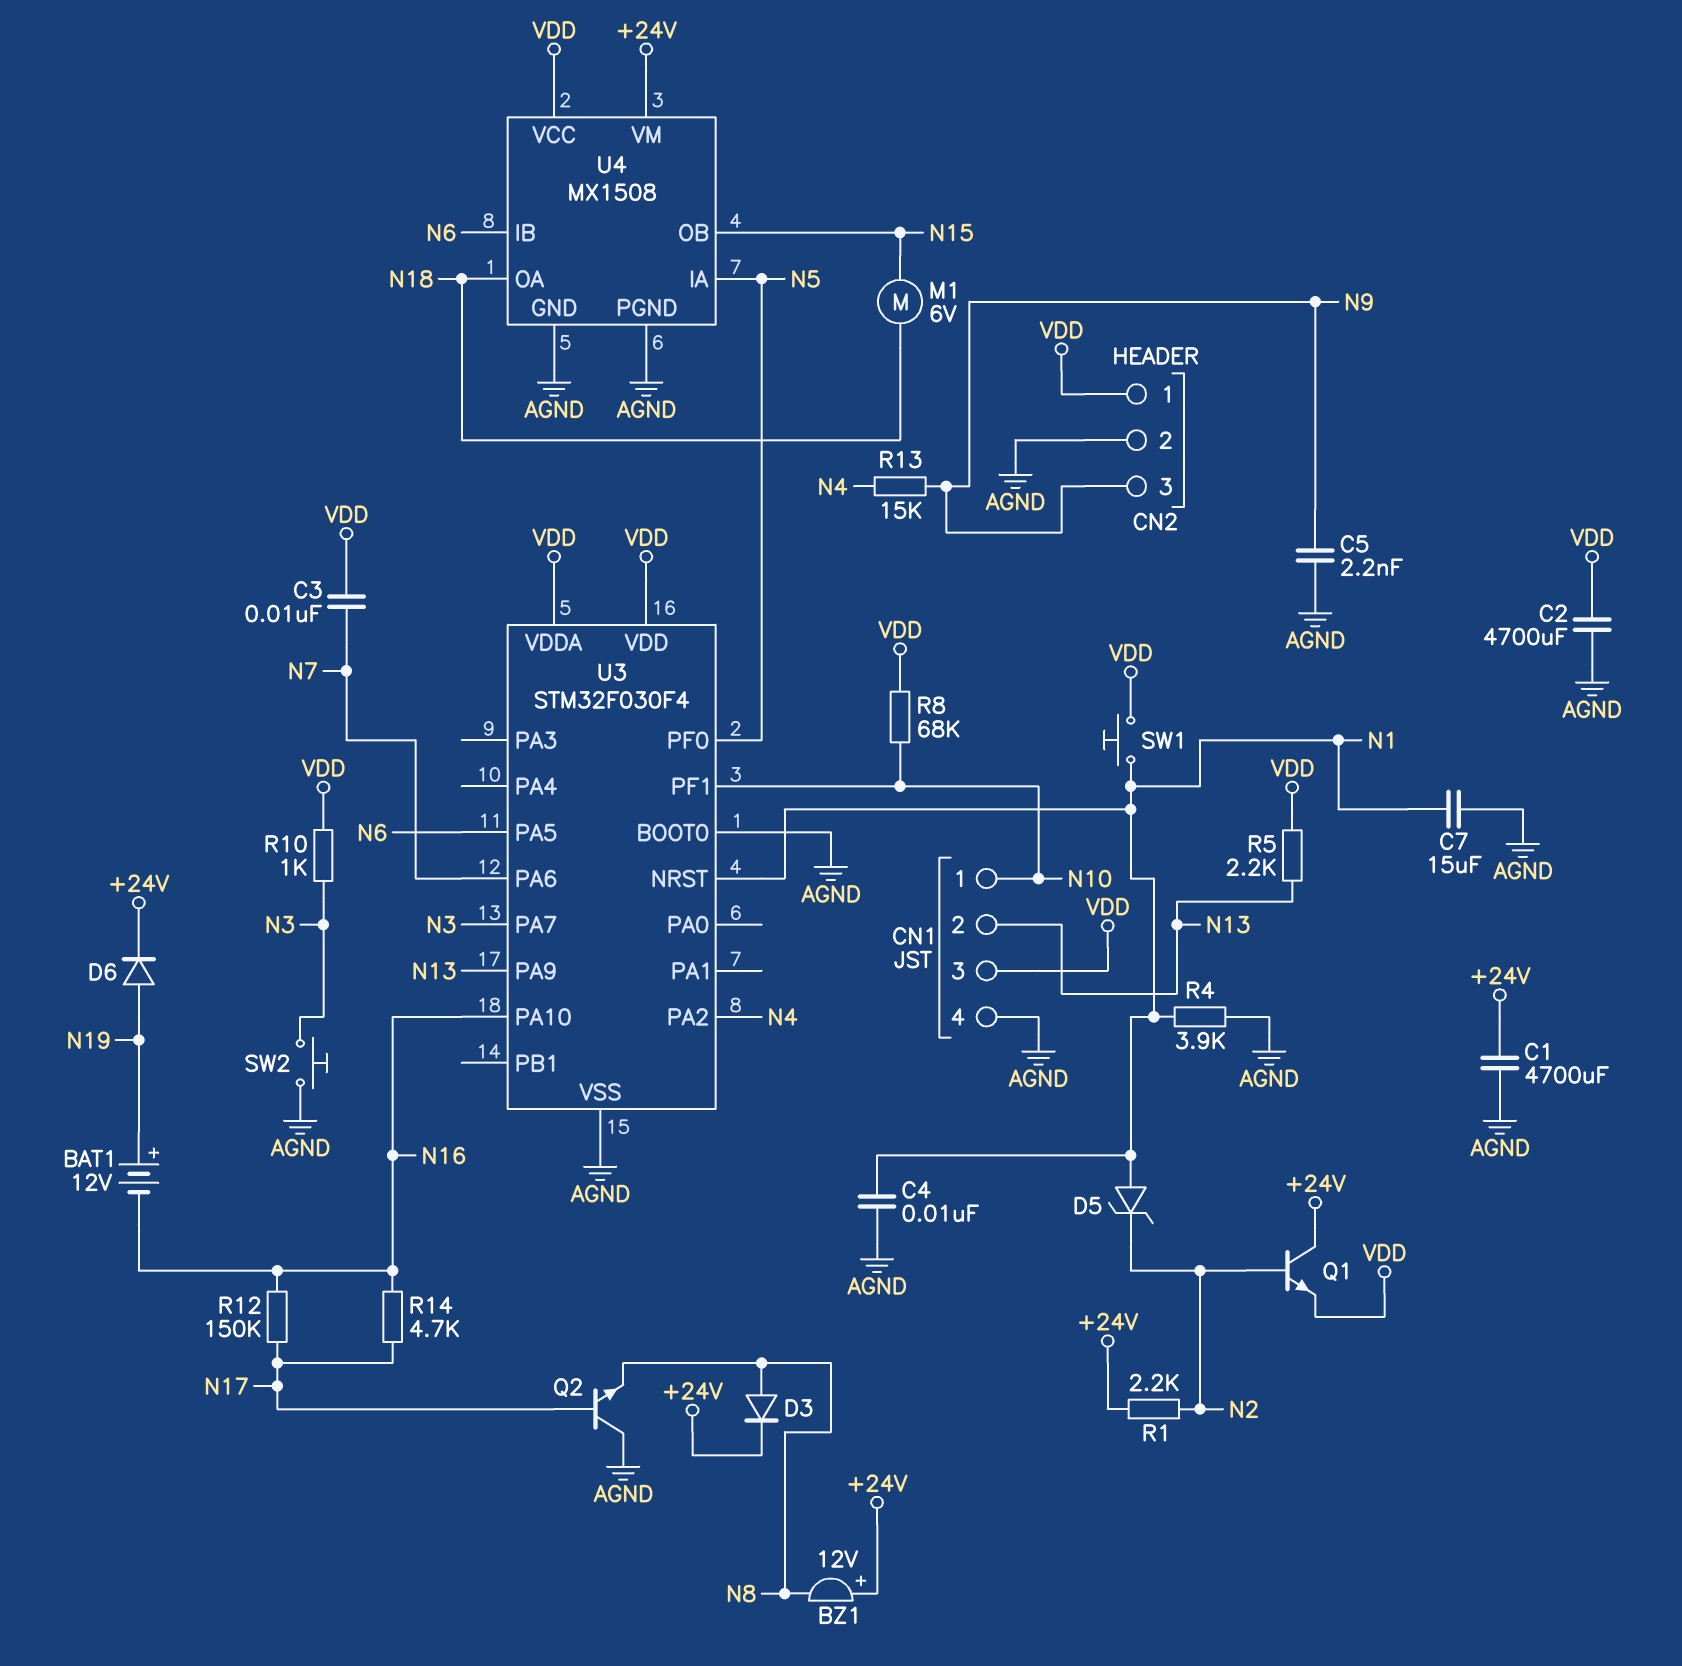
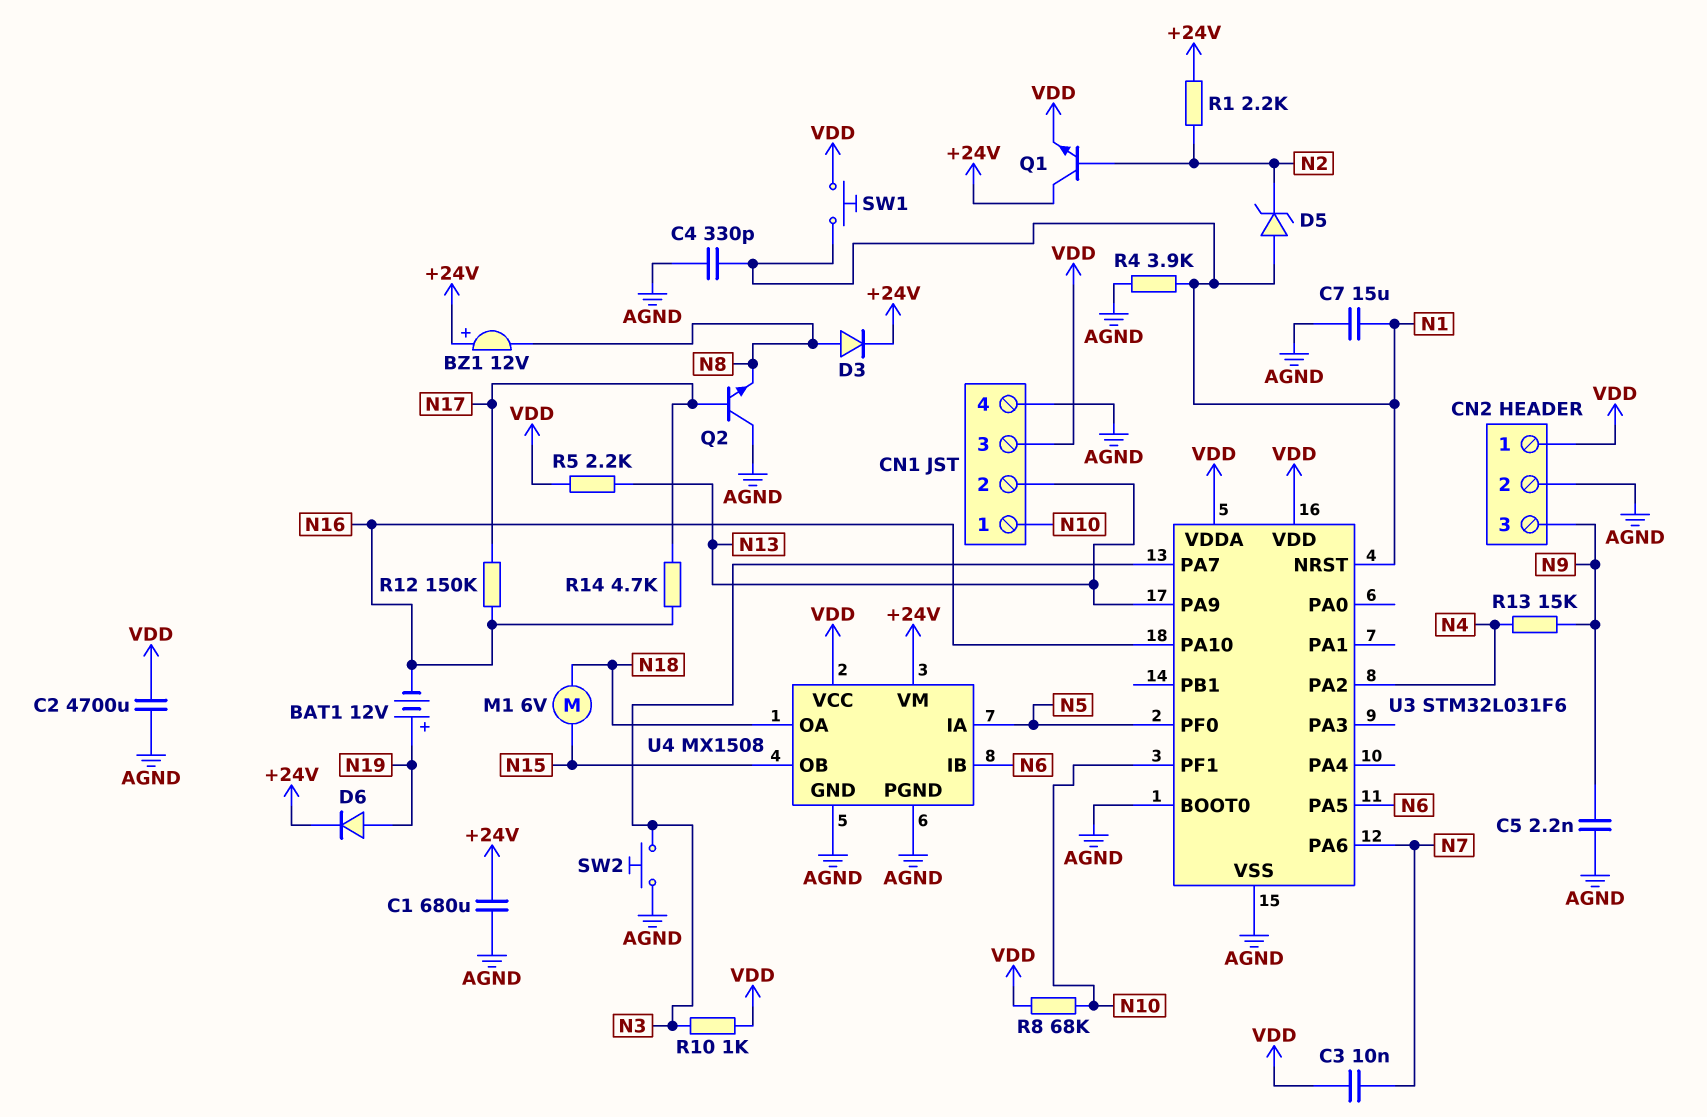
C1: 4700uF (+24V, AGND) -> 680uF (+24V, AGND)
C4: 10nF (AGND, N1) -> 330pF (AGND, N1)
U3: STM32F030F4 -> STM32L031F6

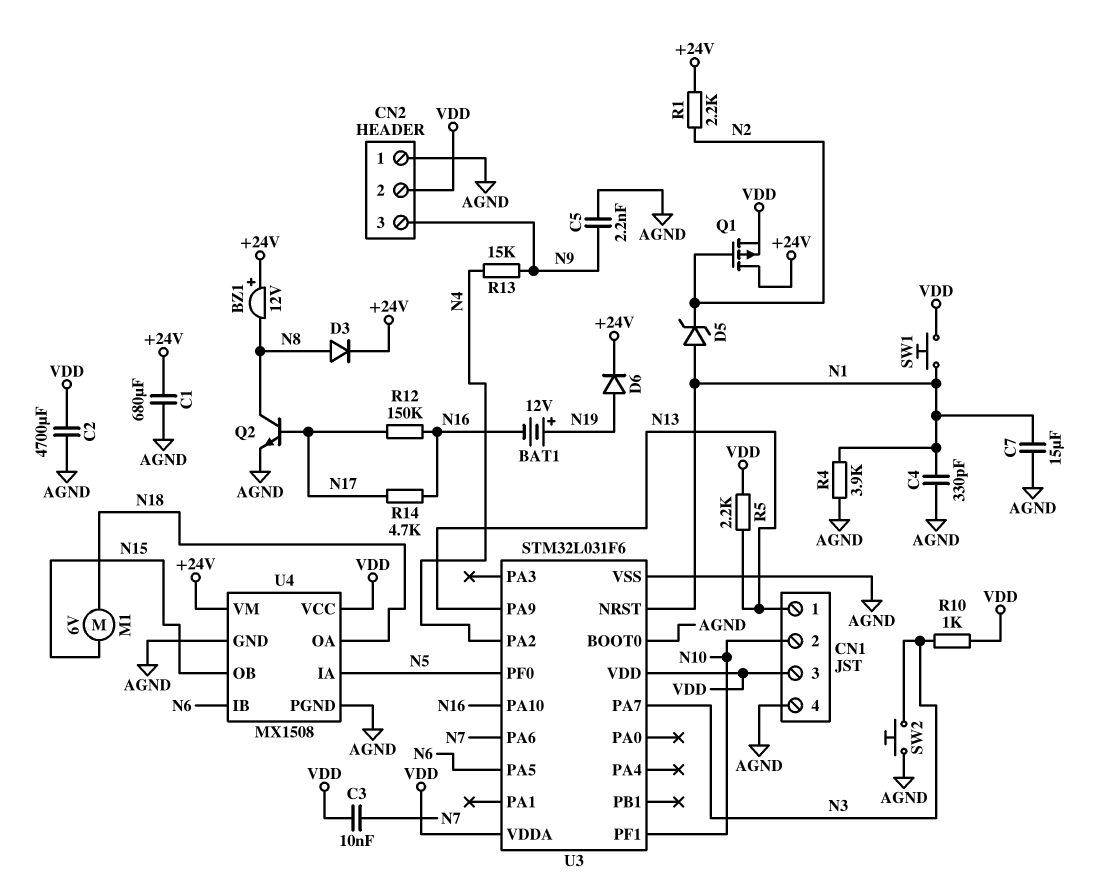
CN1 pin 1: N10 -> N13
CN1 pin 2: N13 -> N10
CN2 pin 1: VDD -> AGND
CN2 pin 2: AGND -> VDD
Q1: NPN (B N2, C +24V, E VDD) -> PMOS (G N2, D +24V, S VDD)
Q2: NPN (B N17, C AGND, E N8) -> NPN (B N17, C N8, E AGND)
R8: 68k (N10, VDD) -> none

